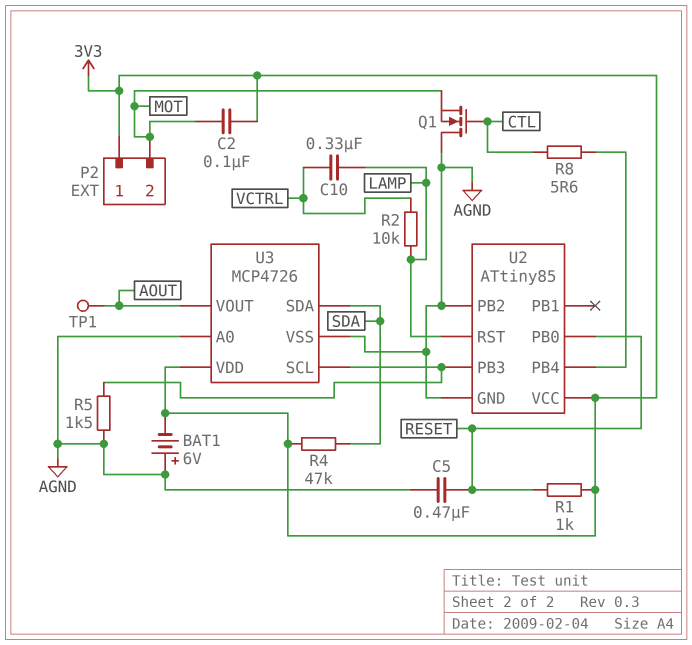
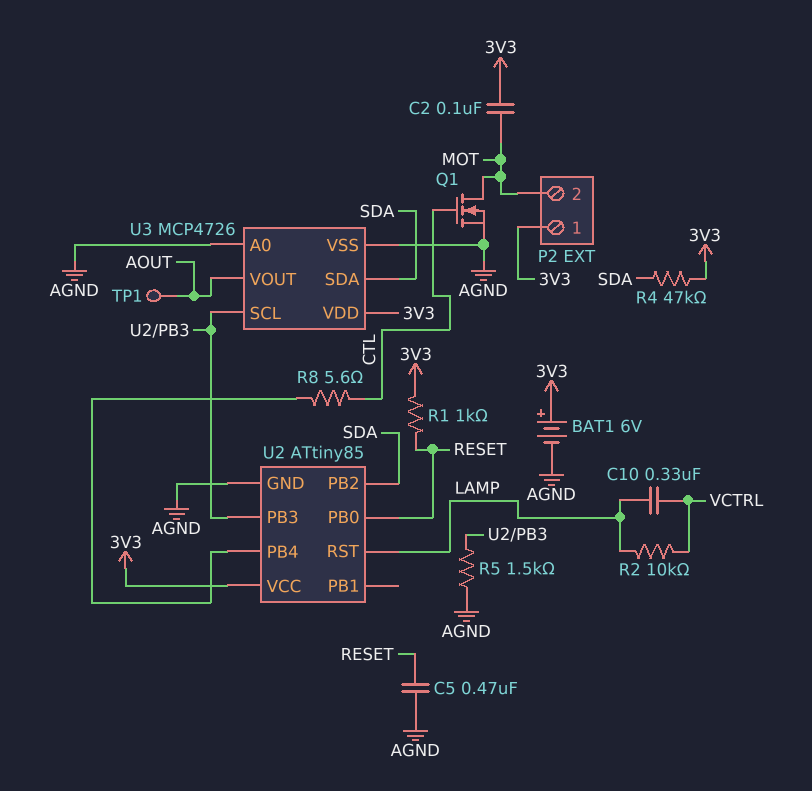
BAT1: 6V (plus AGND, minus 3V3) -> 6V (plus 3V3, minus AGND)
Q1: NMOS (G CTL, D AGND, S MOT) -> NMOS (G CTL, D MOT, S AGND)
U2 pin PB2: AGND -> SDA

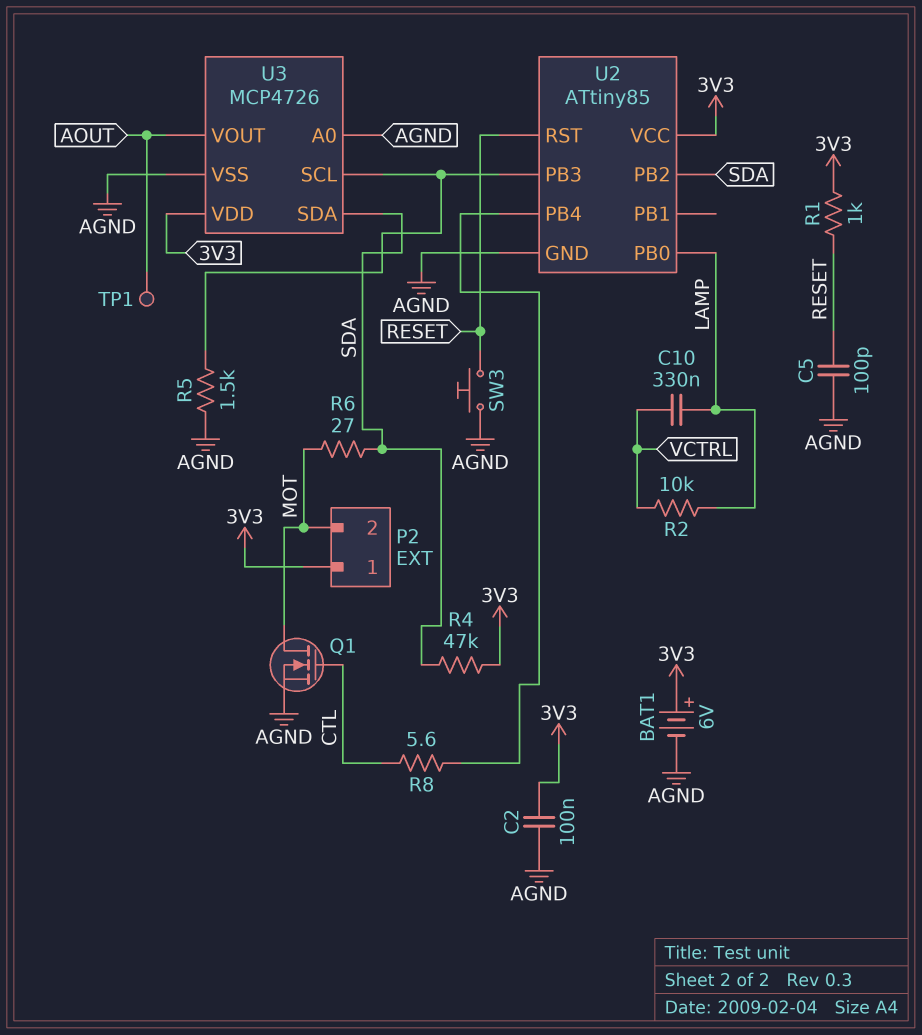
C2: 100nF (3V3, MOT) -> 100nF (3V3, AGND)
C5: 470nF (AGND, RESET) -> 100pF (AGND, RESET)
R6: none -> 27 (MOT, SDA)
SW3: none -> button (AGND, RESET)
U2 pin PB0: RESET -> LAMP
U2 pin RST: LAMP -> RESET

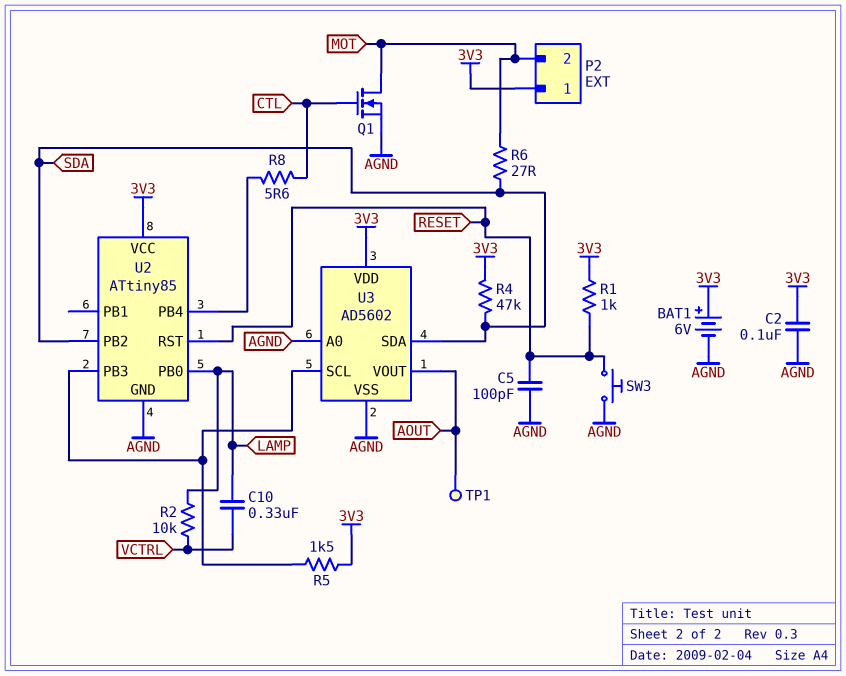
R5: 1.5k (AGND, U2/PB3) -> 1.5k (3V3, U2/PB3)
U3: MCP4726 -> AD5602

